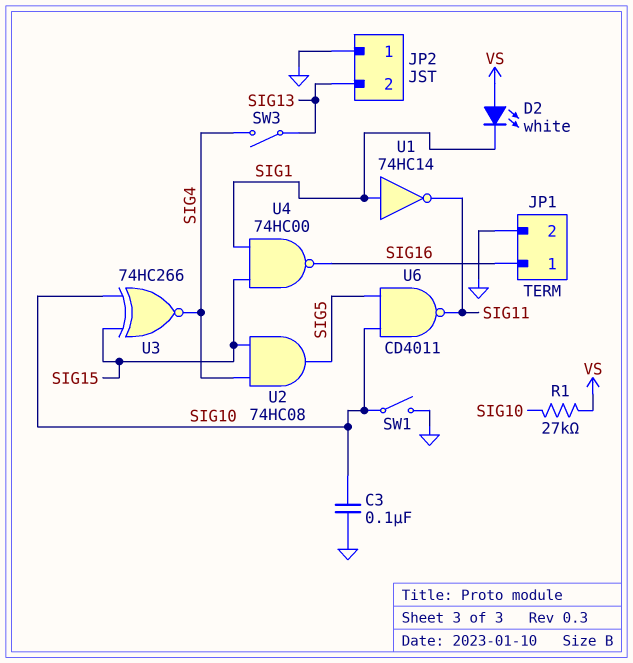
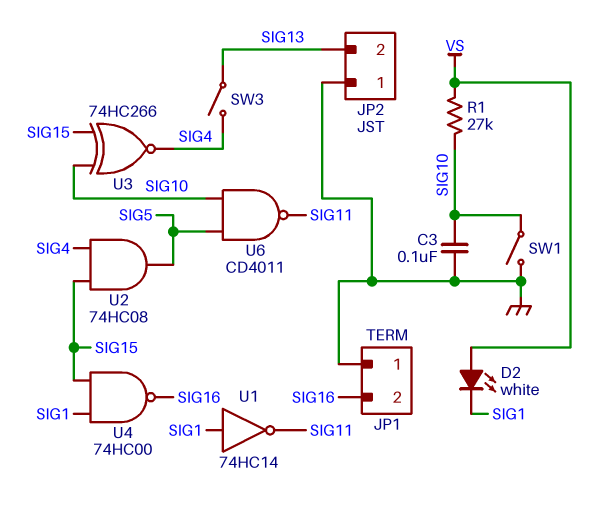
JP1 pin 1: SIG16 -> GND
JP1 pin 2: GND -> SIG16

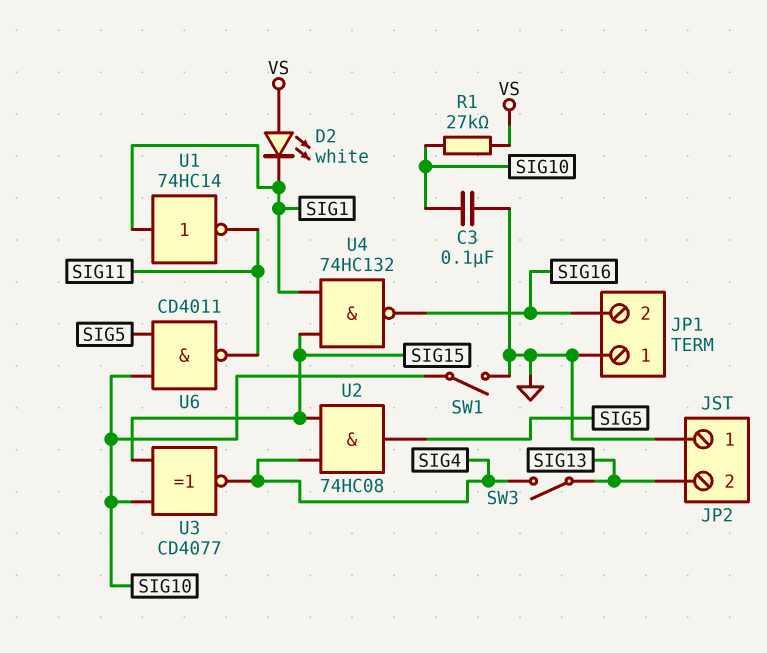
U3: XNOR 74HC266 (in SIG10, in SIG15, out SIG4) -> XNOR CD4077 (in SIG10, in SIG15, out SIG4)
U4: NAND 74HC00 (in SIG1, in SIG15, out SIG16) -> NAND 74HC132 (in SIG1, in SIG15, out SIG16)

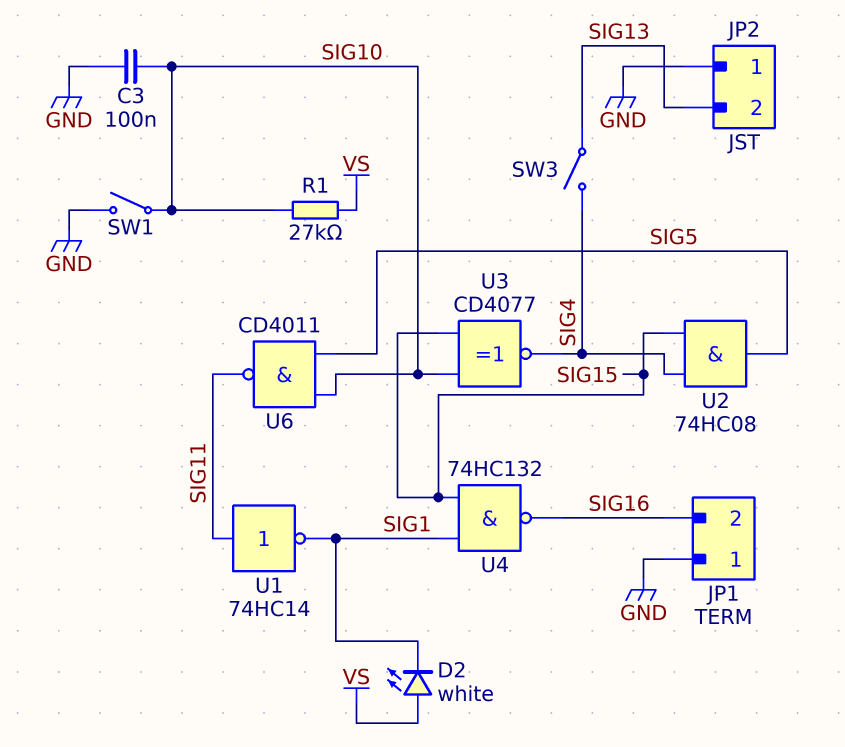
U1: NOT 74HC14 (in SIG1, out SIG11) -> NOT 74HC14 (in SIG11, out SIG1)

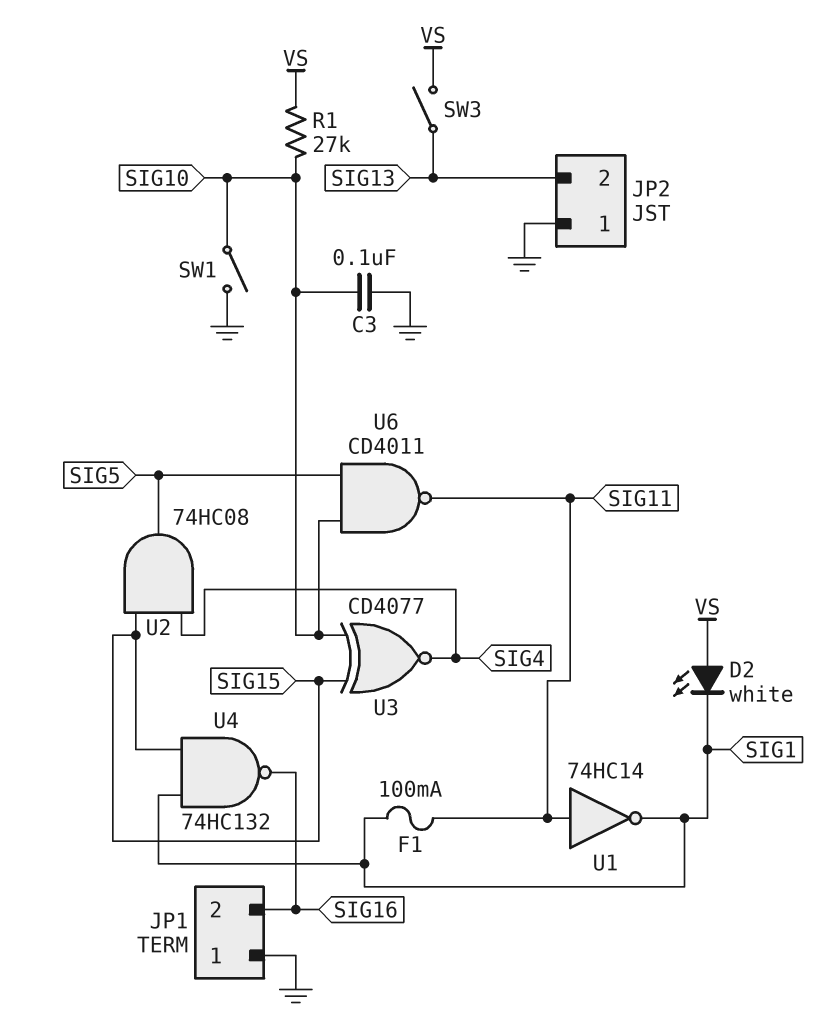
F1: none -> 100mA (SIG1, SIG11)
SW3: switch (SIG4, SIG13) -> switch (SIG13, VS)

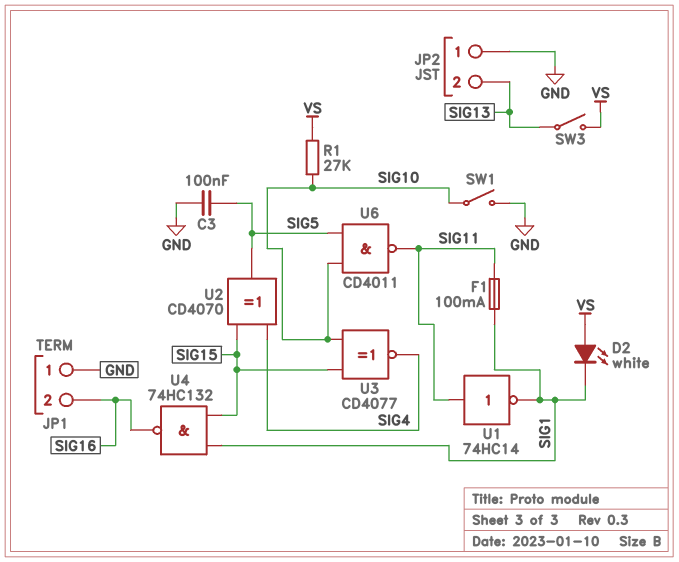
C3: 100nF (GND, SIG10) -> 100nF (GND, SIG5)
U2: AND 74HC08 (in SIG4, in SIG15, out SIG5) -> XOR CD4070 (in SIG4, in SIG15, out SIG5)

